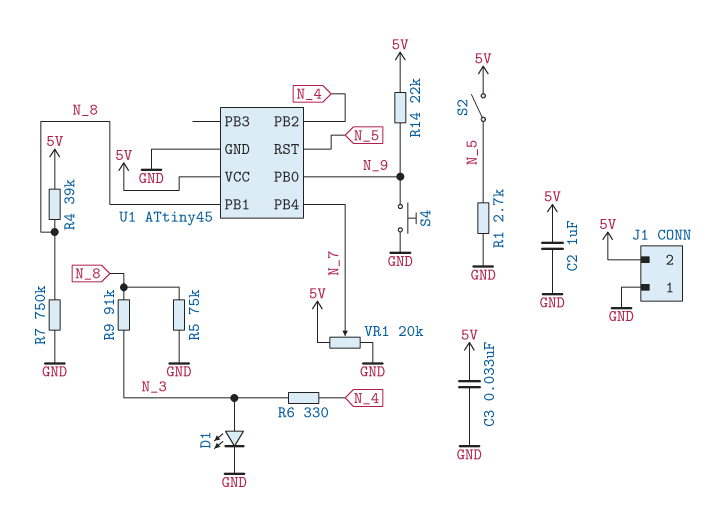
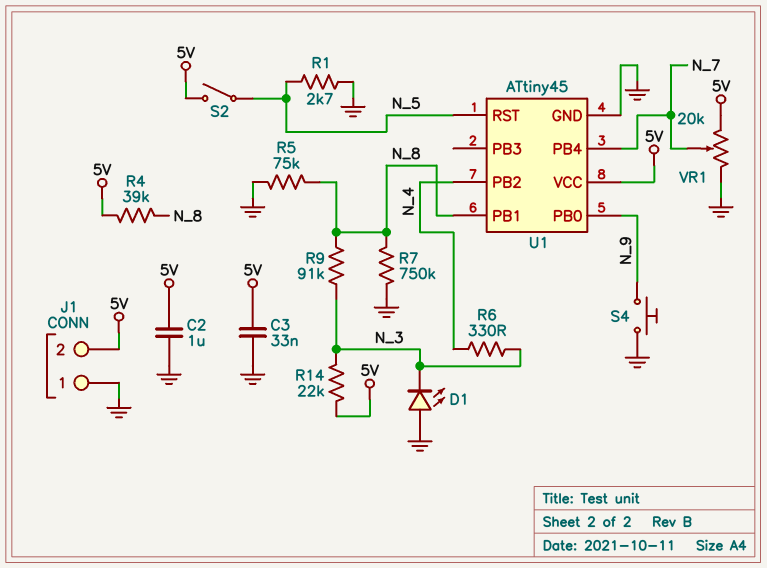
D1: LED (A N_3, K GND) -> LED (A GND, K N_3)
R14: 22k (5V, N_9) -> 22k (5V, N_3)

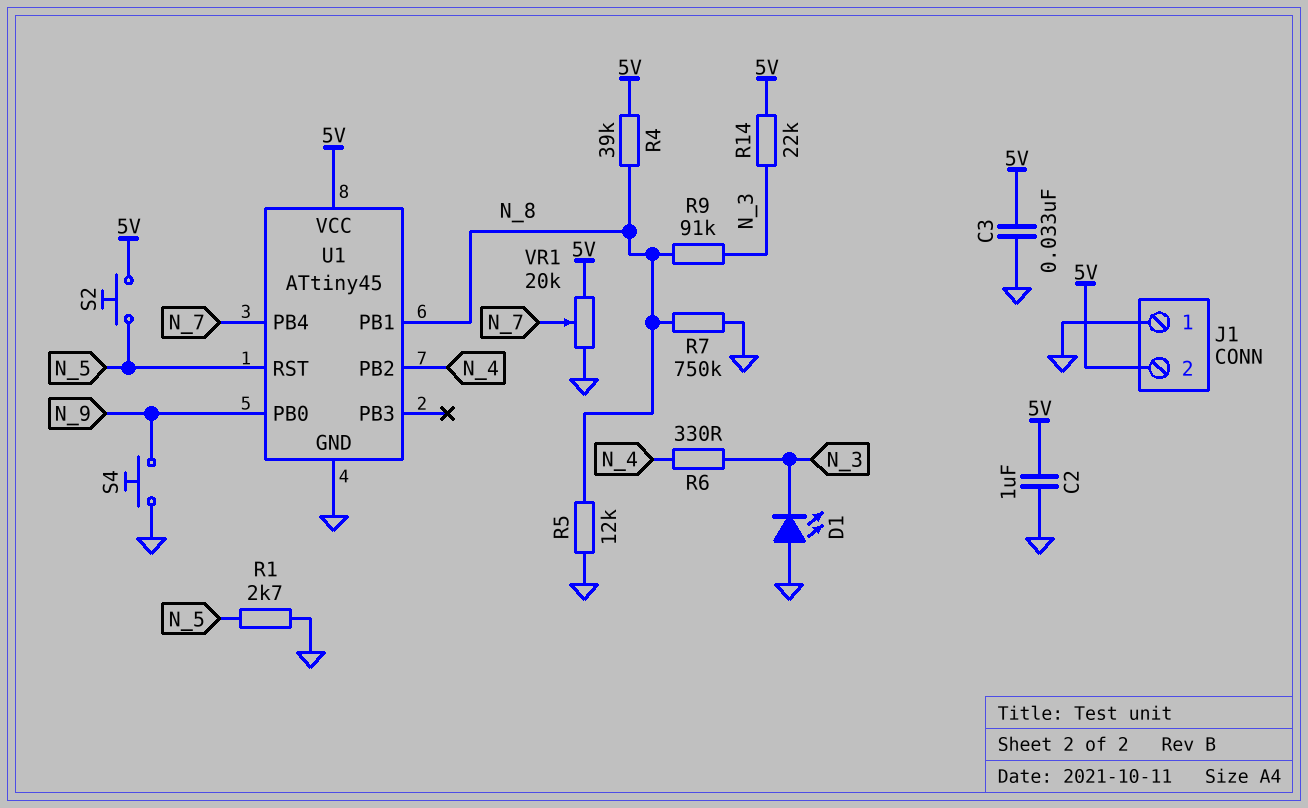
R5: 75k (GND, N_8) -> 12k (GND, N_8)
S2: switch (5V, N_5) -> button (5V, N_5)

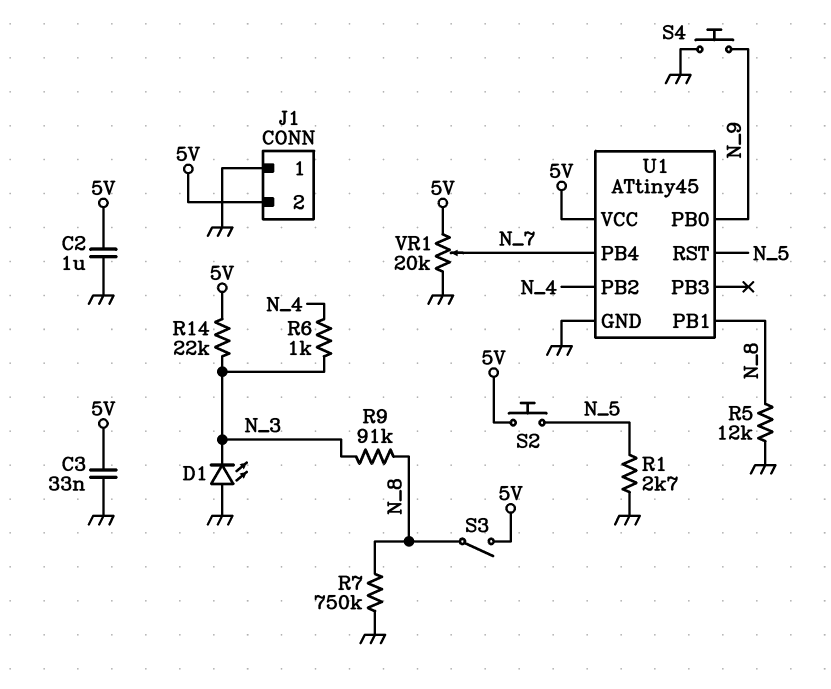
R4: 39k (5V, N_8) -> none
R6: 330 (N_3, N_4) -> 1k (N_3, N_4)
S3: none -> switch (5V, N_8)

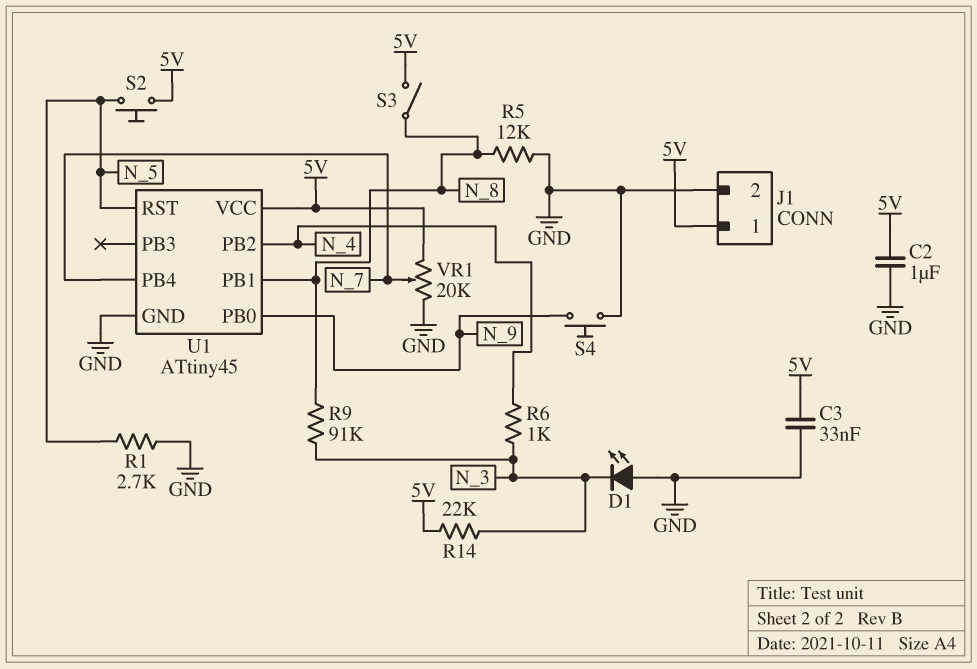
J1 pin 1: GND -> 5V
J1 pin 2: 5V -> GND
R7: 750k (GND, N_8) -> none

